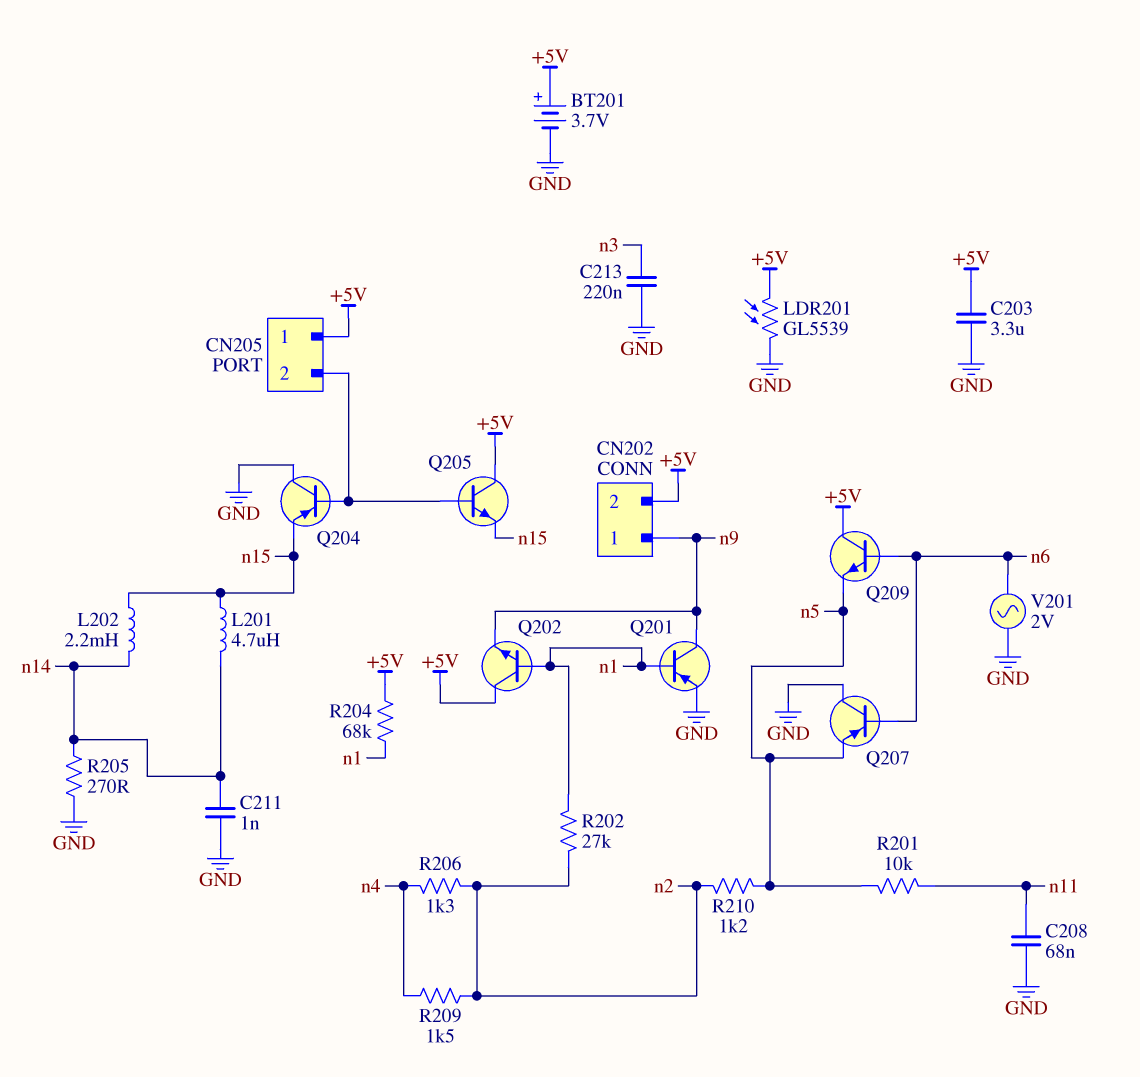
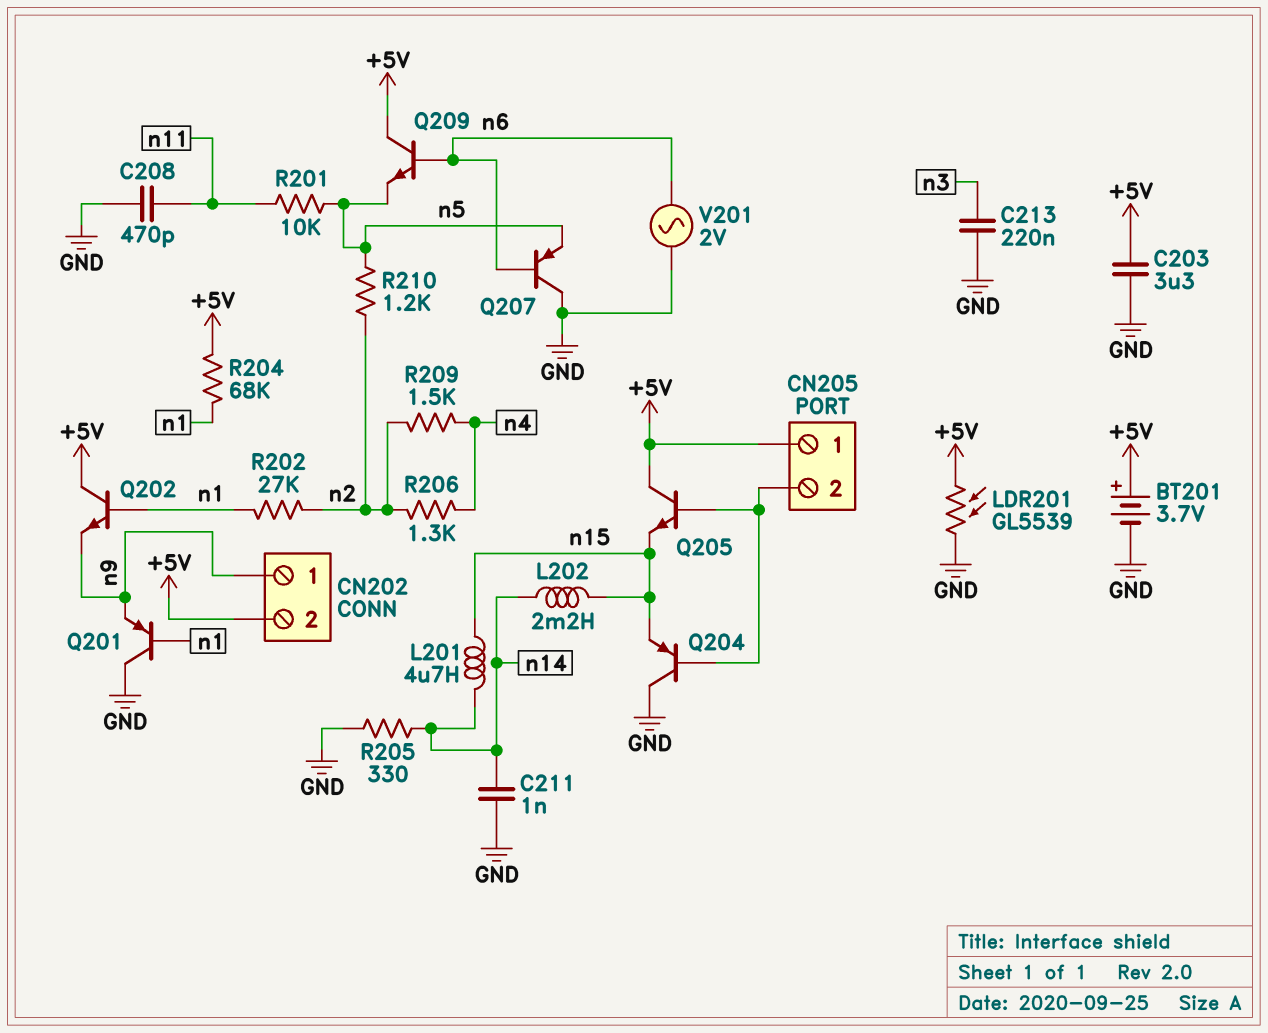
C208: 68nF (GND, n11) -> 470pF (GND, n11)
Q201: PNP (B n1, C n9, E GND) -> PNP (B n1, C GND, E n9)
R205: 270 (GND, n14) -> 330 (GND, n14)

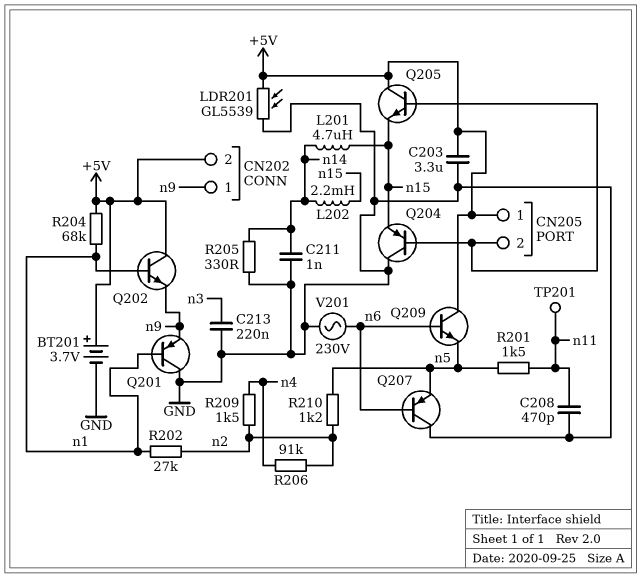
R201: 10k (n5, n11) -> 1.5k (n5, n11)
R206: 1.3k (n2, n4) -> 91k (n2, n4)
TP201: none -> test point (n11)
V201: AC 2V (GND, n6) -> AC 230V (GND, n6)

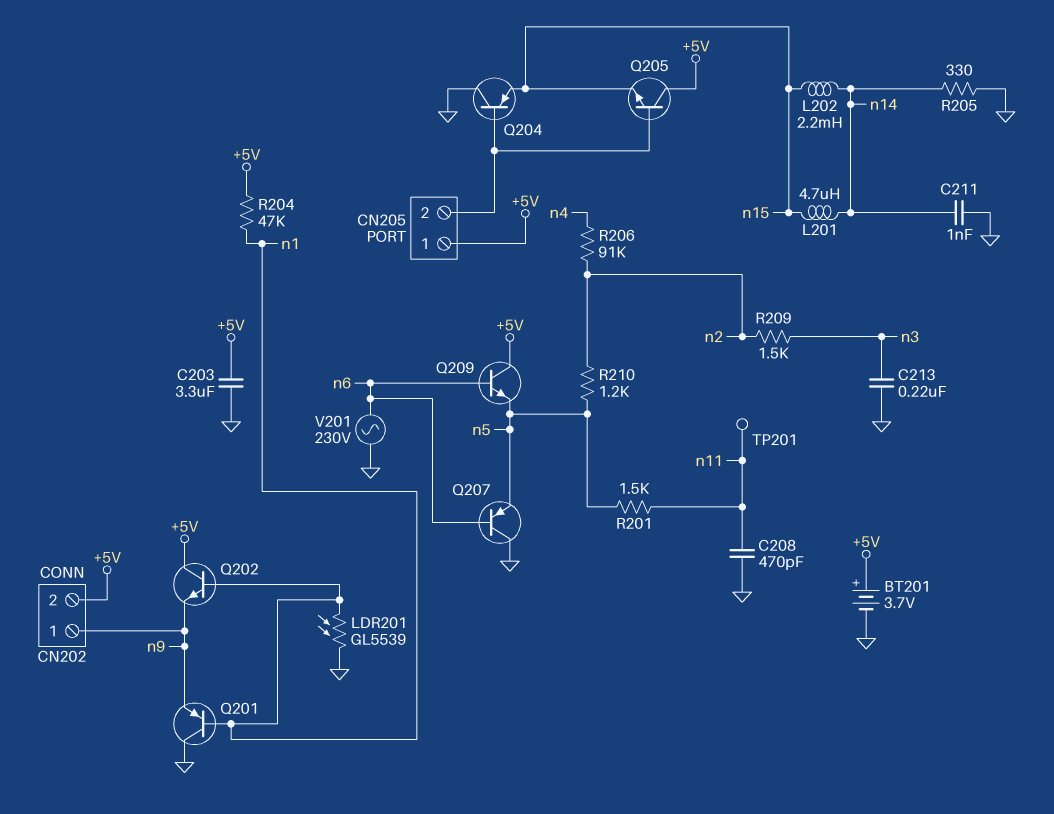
LDR201: GL5539 (+5V, GND) -> GL5539 (GND, n1)
R202: 27k (n1, n2) -> none
R204: 68k (+5V, n1) -> 47k (+5V, n1)
R209: 1.5k (n2, n4) -> 1.5k (n2, n3)

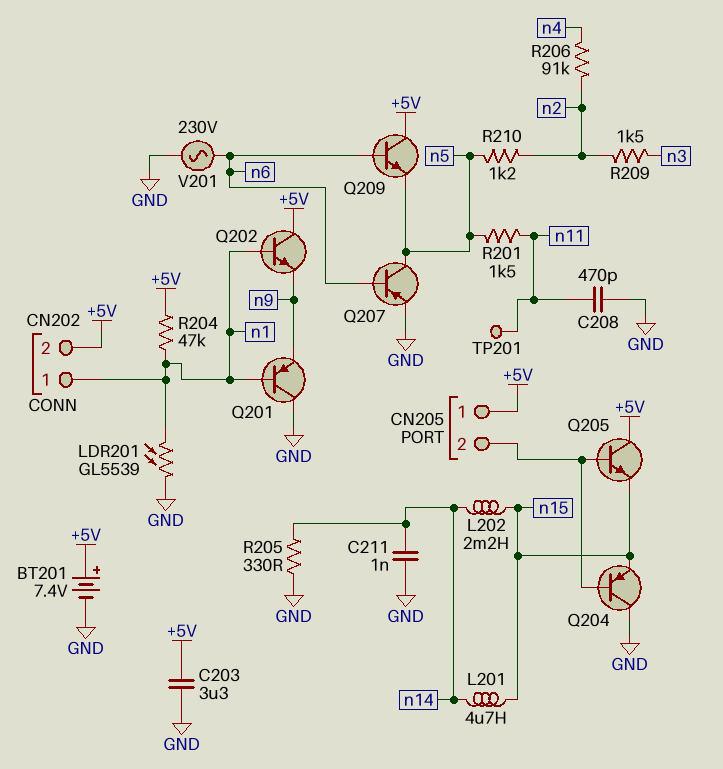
BT201: 3.7V (plus +5V, minus GND) -> 7.4V (plus +5V, minus GND)
C213: 220nF (GND, n3) -> none
CN202 pin 1: n9 -> n1
Q207: PNP (B n6, C GND, E n5) -> PNP (B n6, C n5, E GND)

